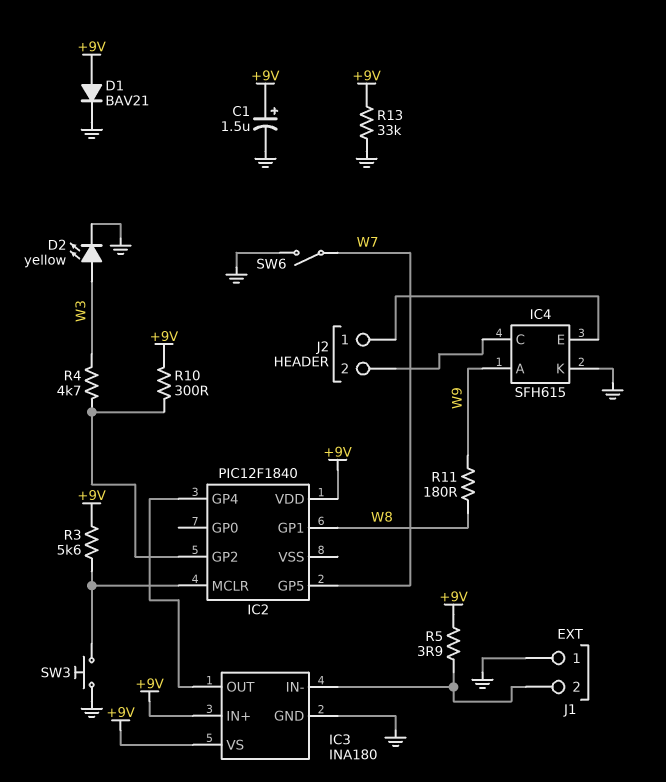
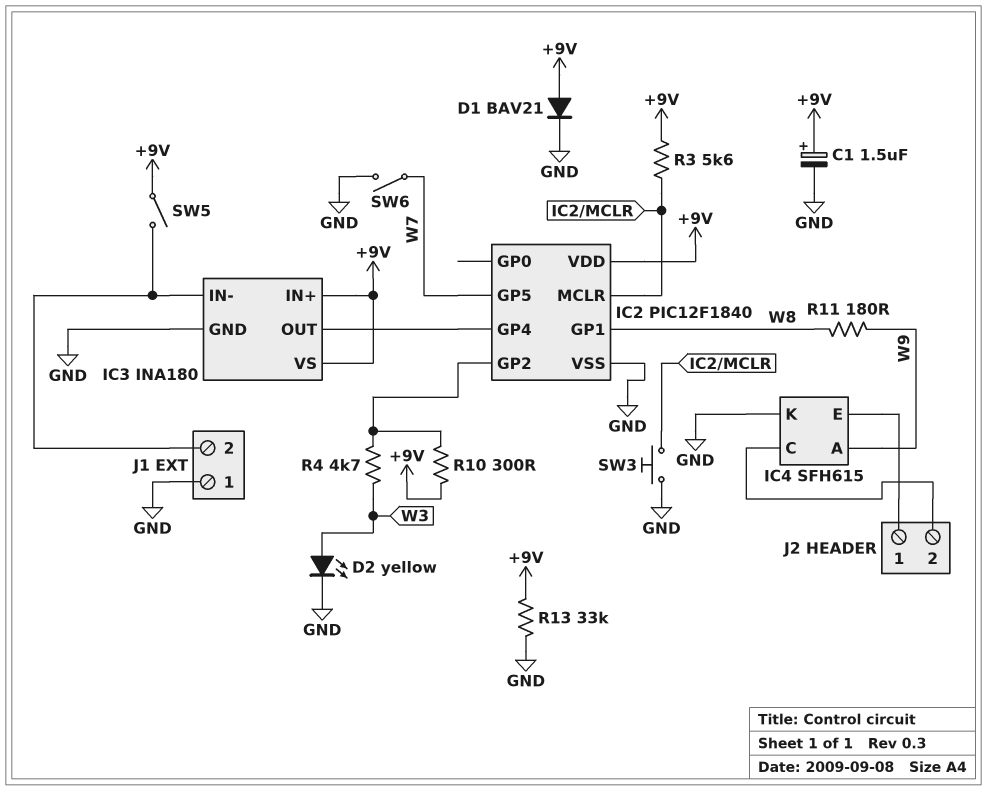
IC2 pin VSS: none -> GND
R5: 3.9 (+9V, IC3/IN-) -> none
SW5: none -> switch (+9V, IC3/IN-)

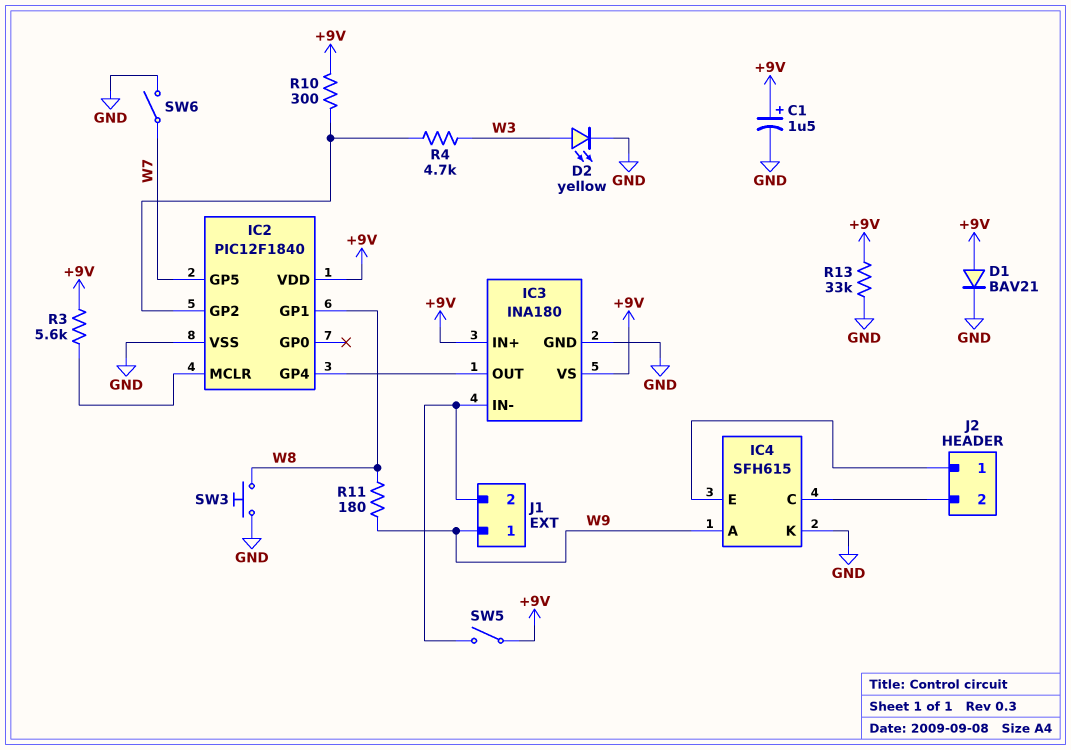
J1 pin 1: GND -> W9
SW3: button (GND, IC2/MCLR) -> button (GND, W8)

